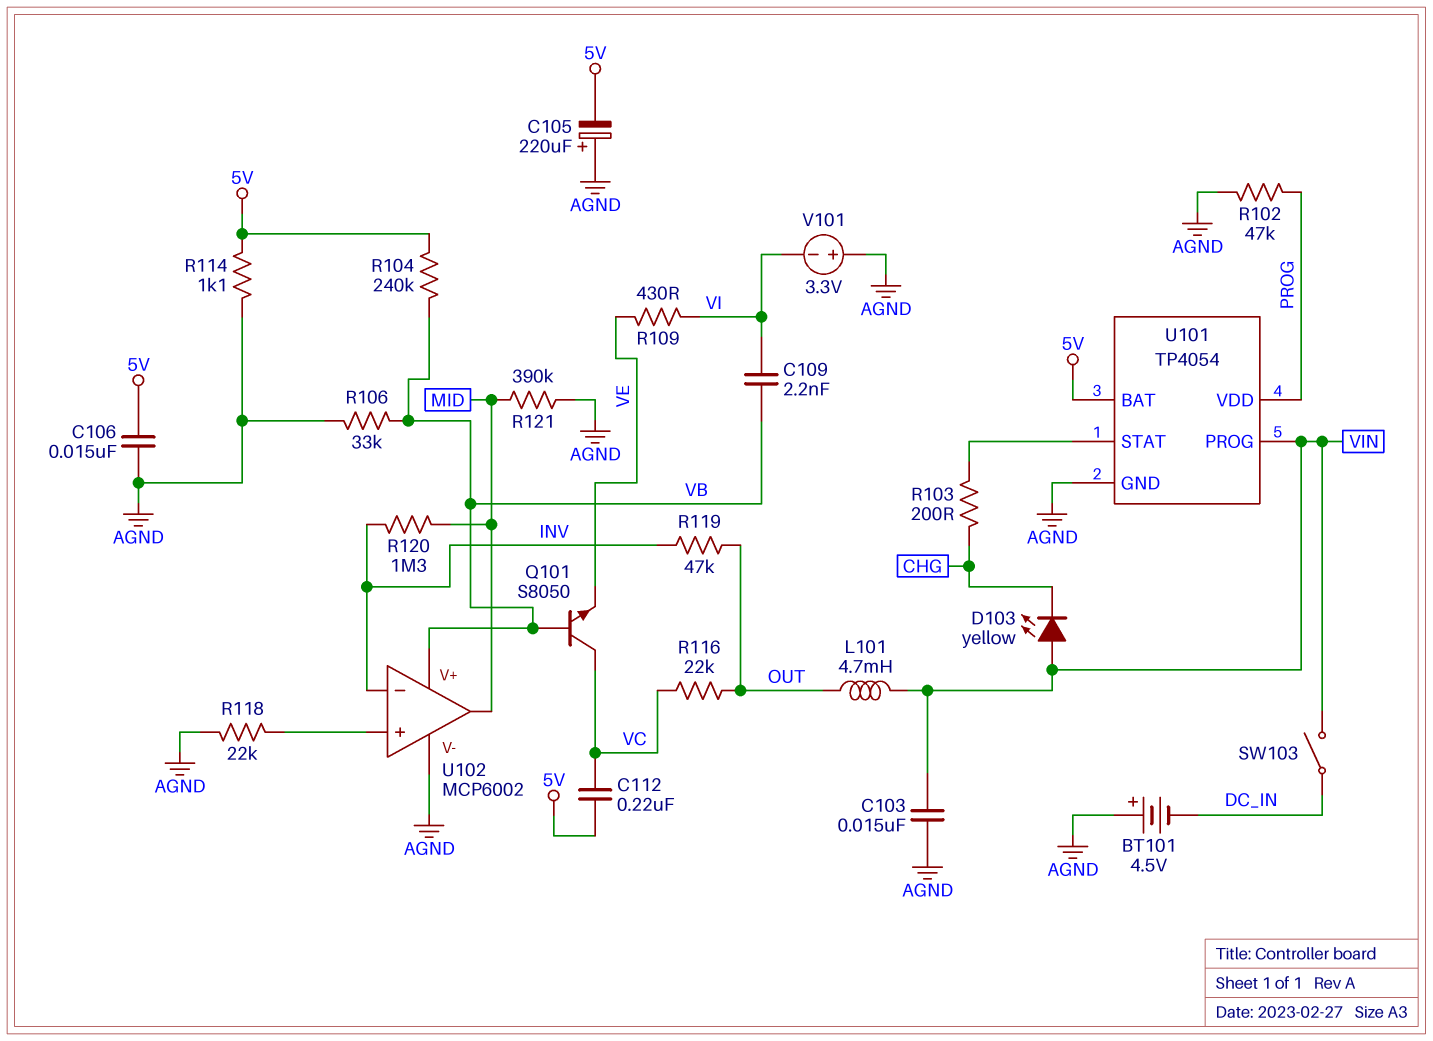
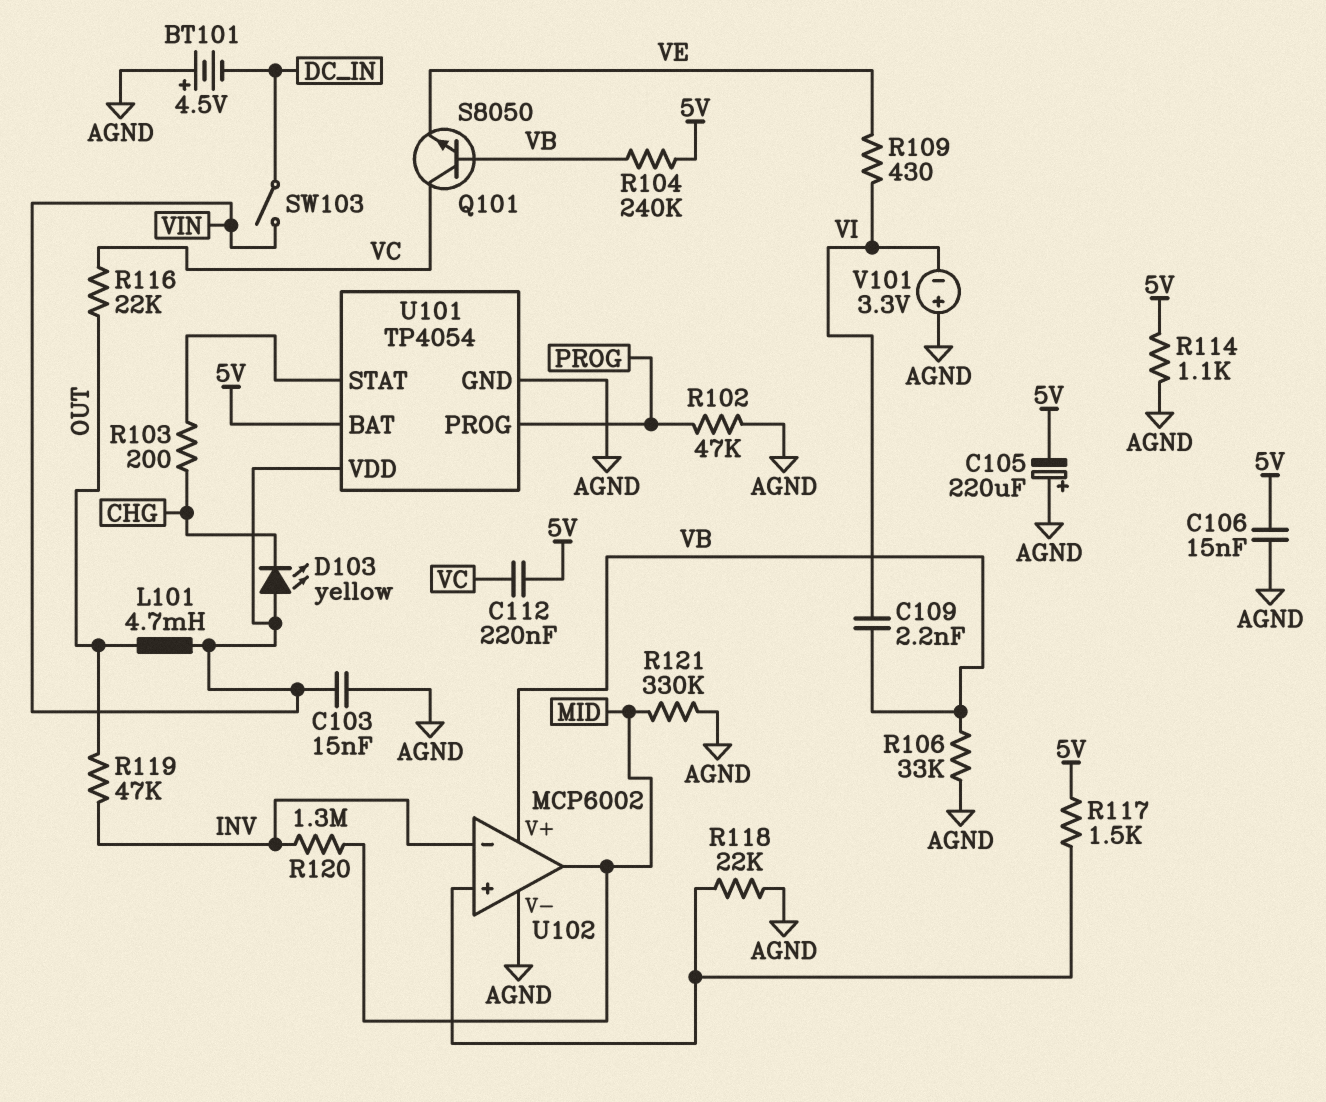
R117: none -> 1.5k (5V, U102/in+)
R121: 390k (AGND, MID) -> 330k (AGND, MID)
U101 pin PROG: VIN -> PROG
U101 pin VDD: PROG -> VIN

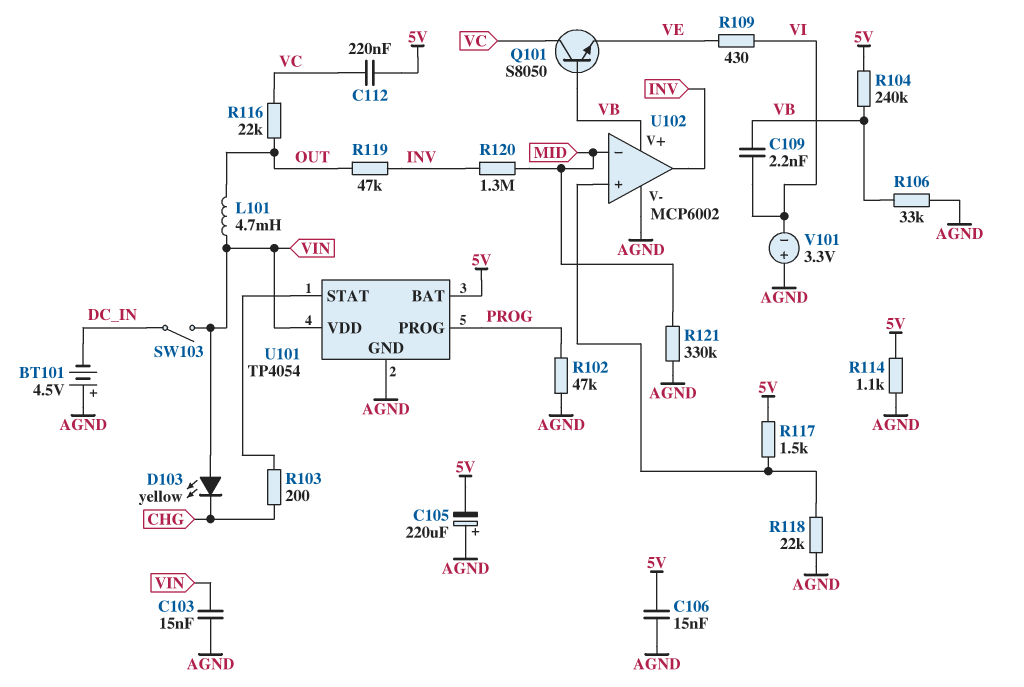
U102 pin in-: INV -> MID
U102 pin out: MID -> INV

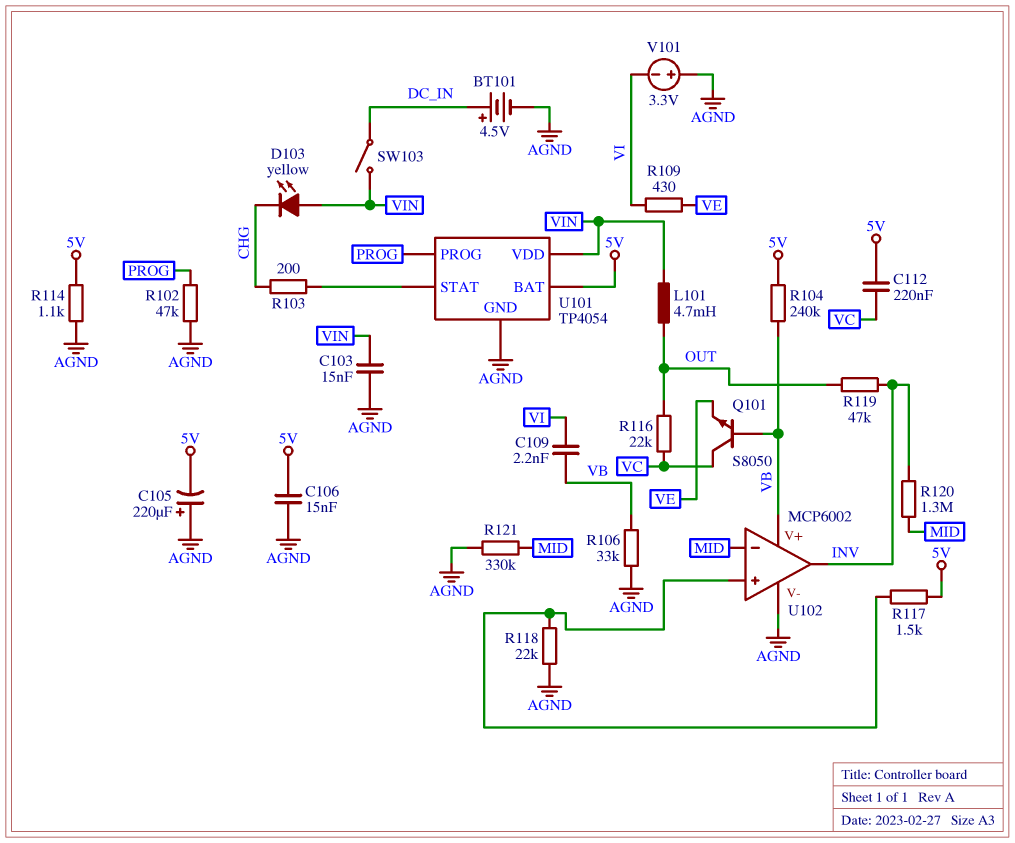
BT101: 4.5V (plus AGND, minus DC_IN) -> 4.5V (plus DC_IN, minus AGND)

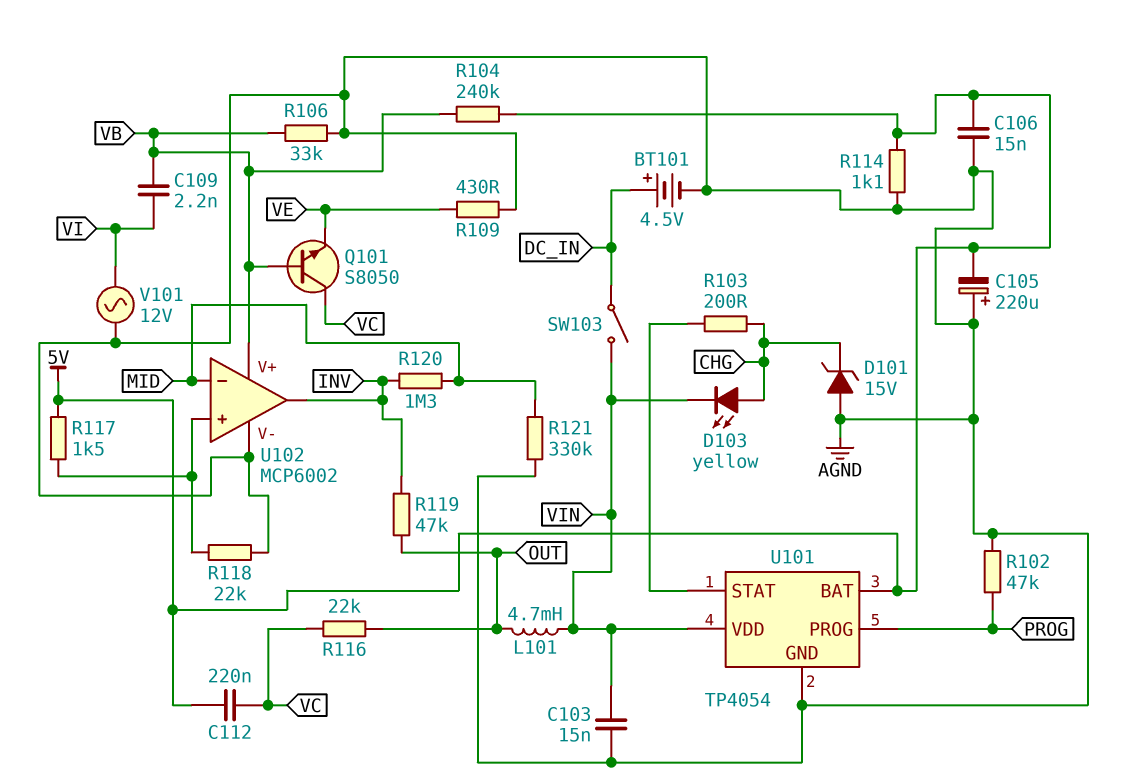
D101: none -> zener 15V (A AGND, K CHG)
D103: LED yellow (A VIN, K CHG) -> LED yellow (A CHG, K VIN)
R109: 430 (VE, VI) -> 430 (AGND, VE)
V101: 3.3V (plus AGND, minus VI) -> AC 12V (AGND, VI)

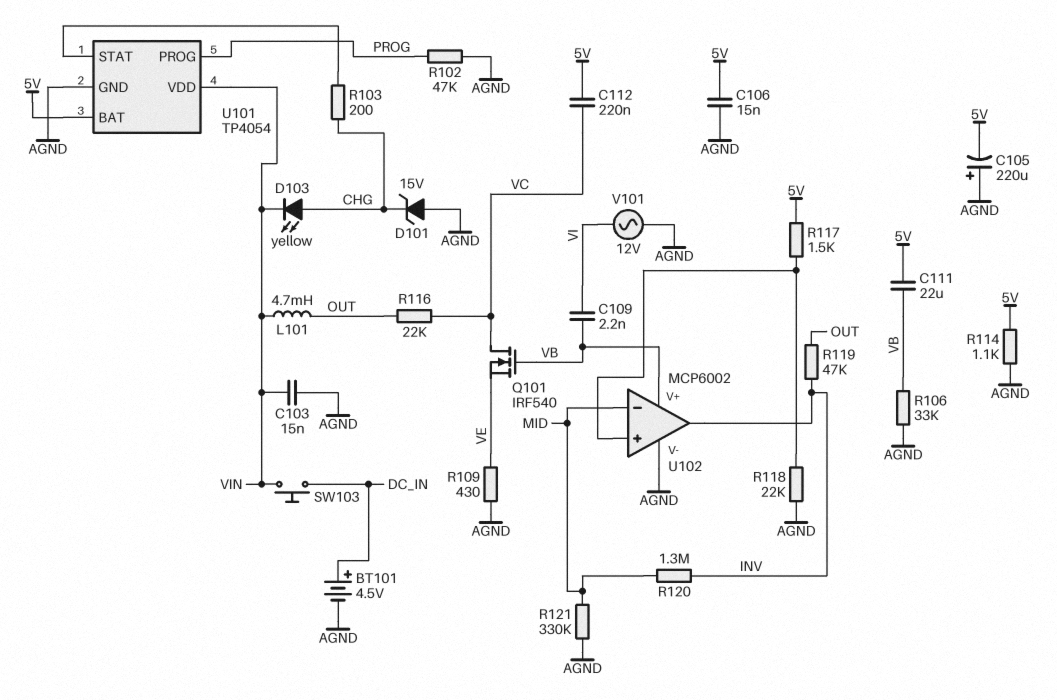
C111: none -> 22uF (5V, VB)
Q101: NPN S8050 (B VB, C VC, E VE) -> NMOS IRF540 (G VB, D VC, S VE)
R104: 240k (5V, VB) -> none
SW103: switch (DC_IN, VIN) -> button (DC_IN, VIN)

